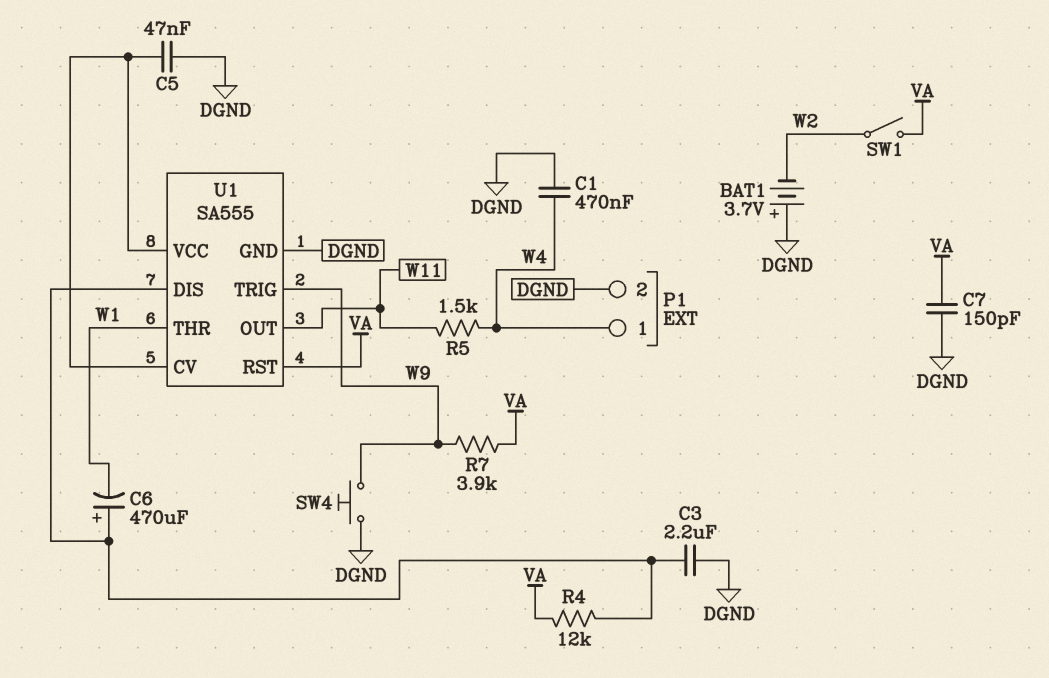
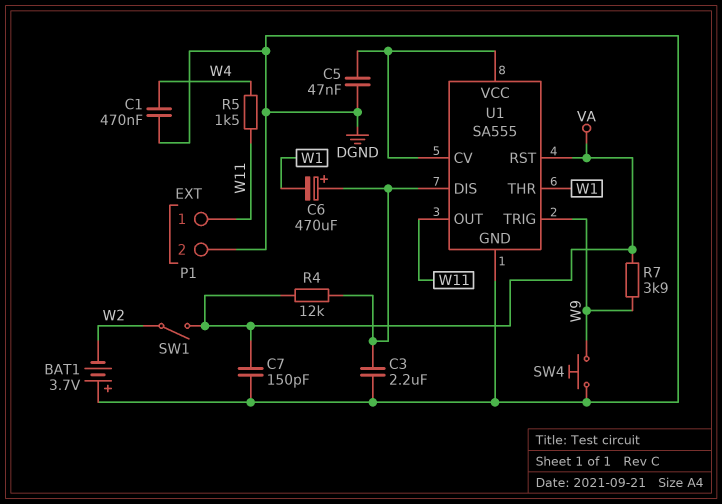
P1 pin 1: W4 -> W11

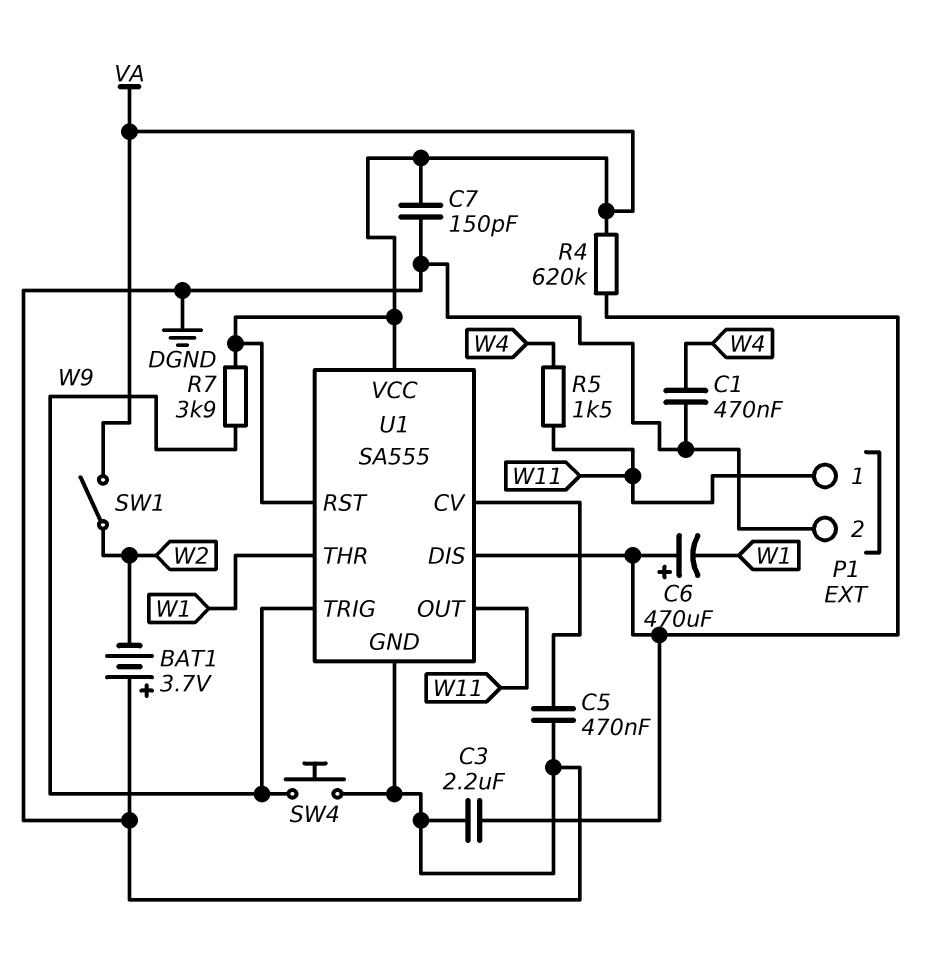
C5: 47nF (DGND, U1/CV) -> 470nF (DGND, U1/CV)
R4: 12k (U1/DIS, VA) -> 620k (U1/DIS, VA)
U1 pin VCC: U1/CV -> VA

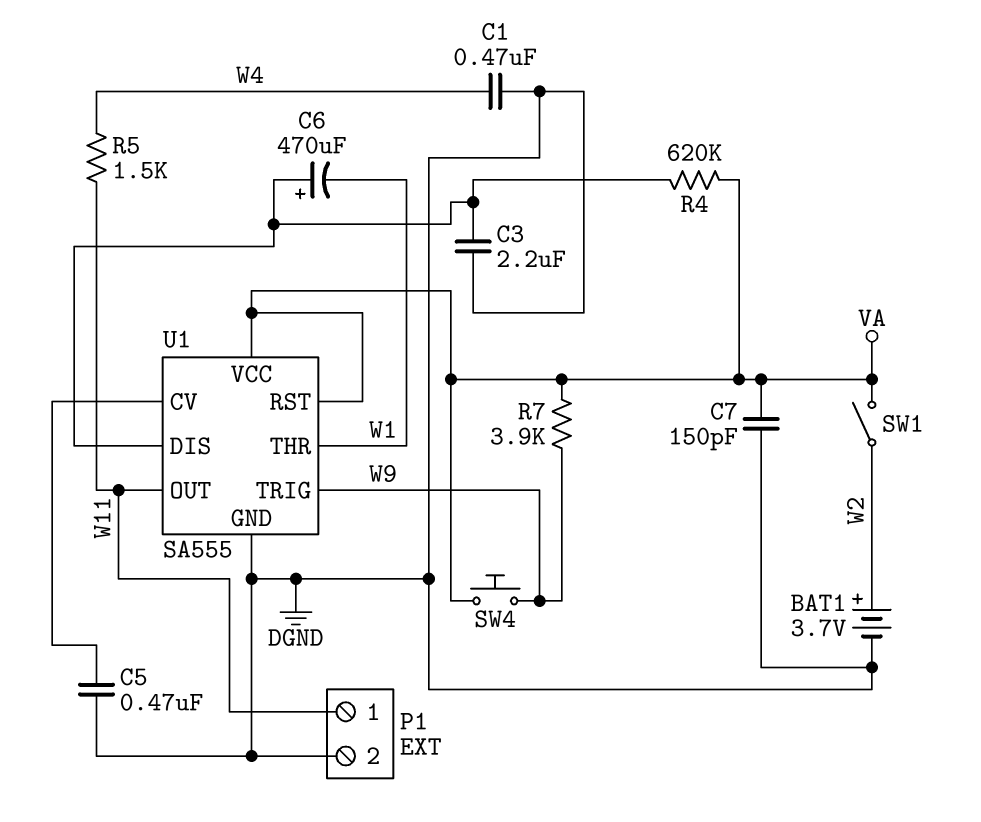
BAT1: 3.7V (plus DGND, minus W2) -> 3.7V (plus W2, minus DGND)
SW4: button (DGND, W9) -> button (VA, W9)

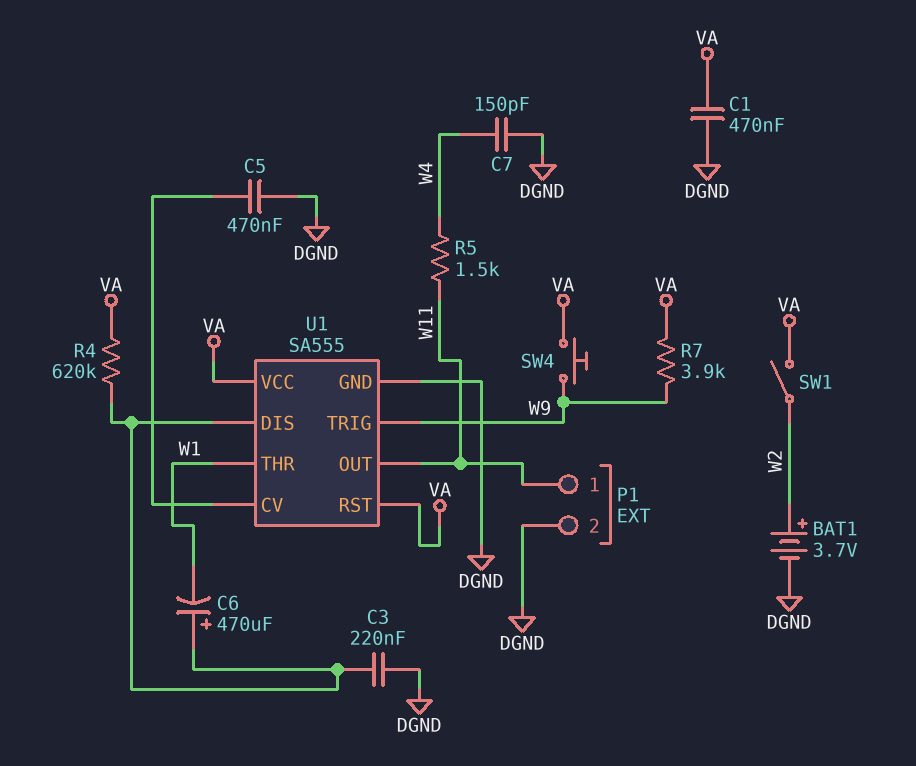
C1: 470nF (DGND, W4) -> 470nF (DGND, VA)
C3: 2.2uF (DGND, U1/DIS) -> 220nF (DGND, U1/DIS)
C7: 150pF (DGND, VA) -> 150pF (DGND, W4)

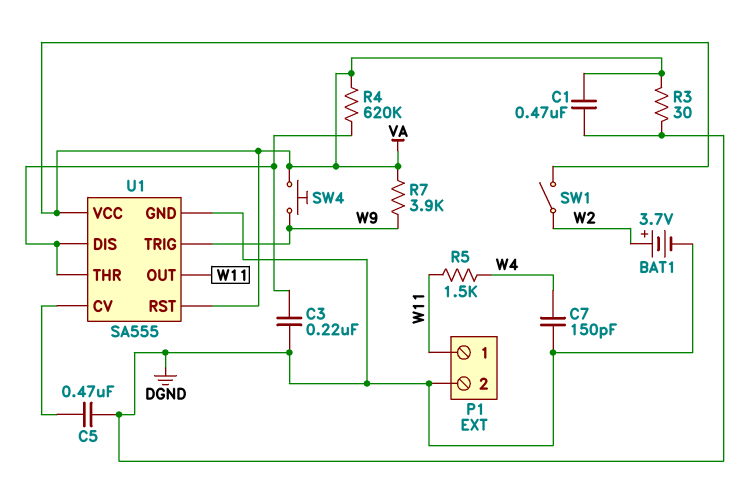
C6: 470uF (plus U1/DIS, minus W1) -> none
R3: none -> 30 (DGND, VA)
U1 pin THR: W1 -> U1/DIS

